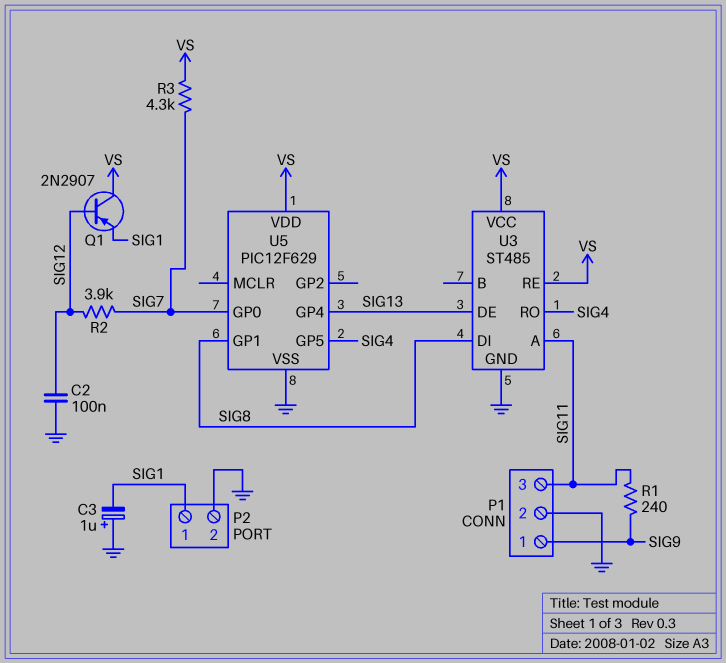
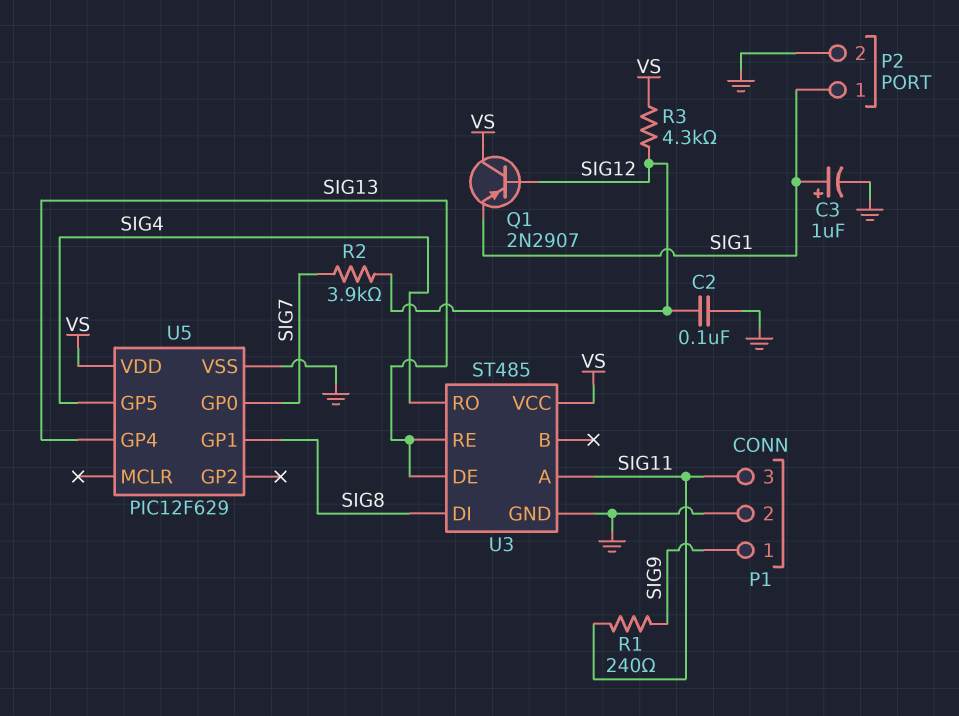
C3: 1uF (plus GND, minus SIG1) -> 1uF (plus SIG1, minus GND)
R3: 4.3k (SIG7, VS) -> 4.3k (SIG12, VS)
U3 pin RE: VS -> SIG13

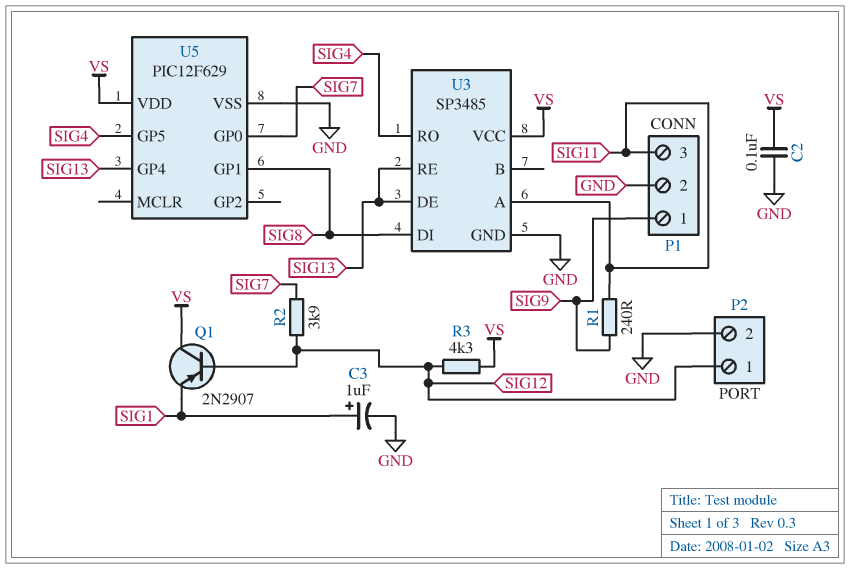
C2: 100nF (GND, SIG12) -> 100nF (GND, VS)
P2 pin 1: SIG1 -> SIG12
U3: ST485 -> SP3485

